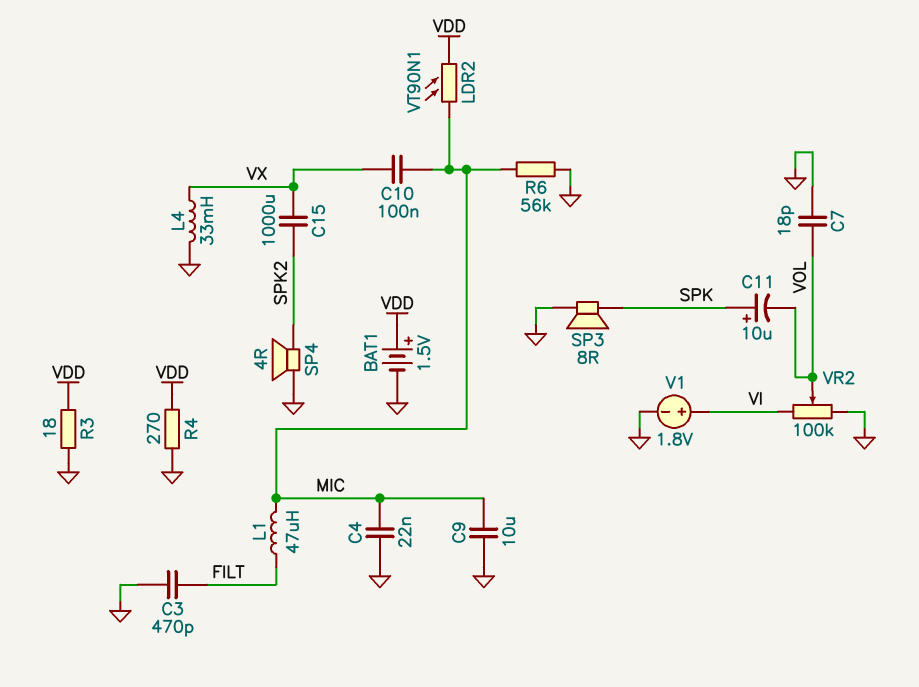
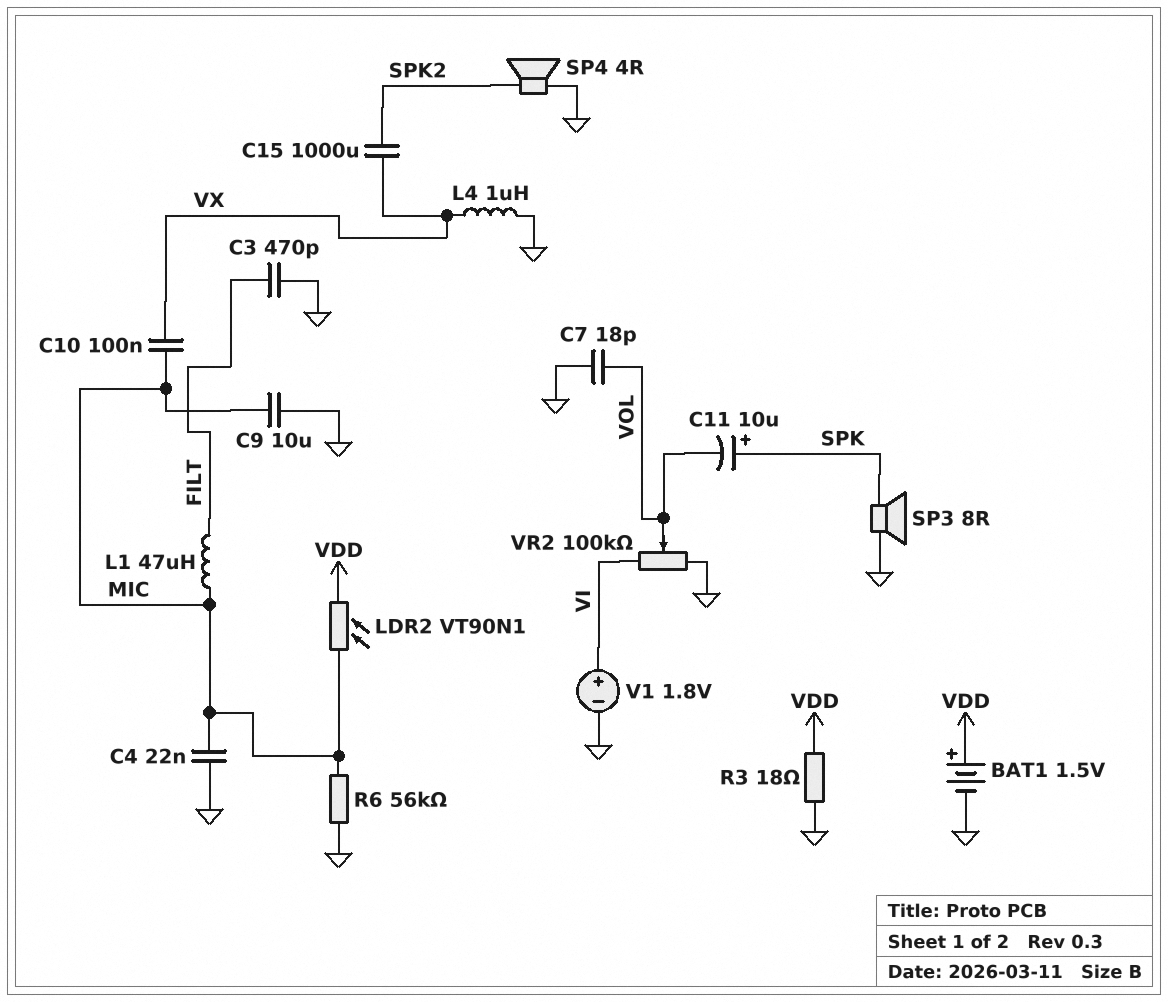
L4: 33mH (GND, VX) -> 1uH (GND, VX)
R4: 270 (GND, VDD) -> none

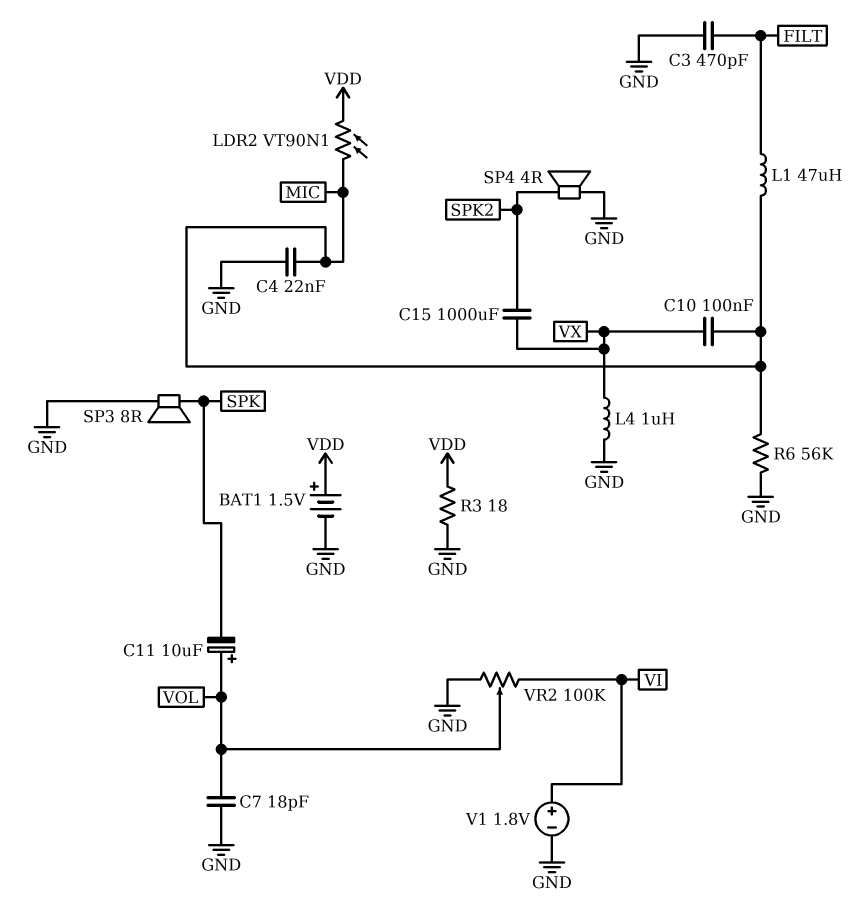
C9: 10uF (GND, MIC) -> none
C11: 10uF (plus SPK, minus VOL) -> 10uF (plus VOL, minus SPK)

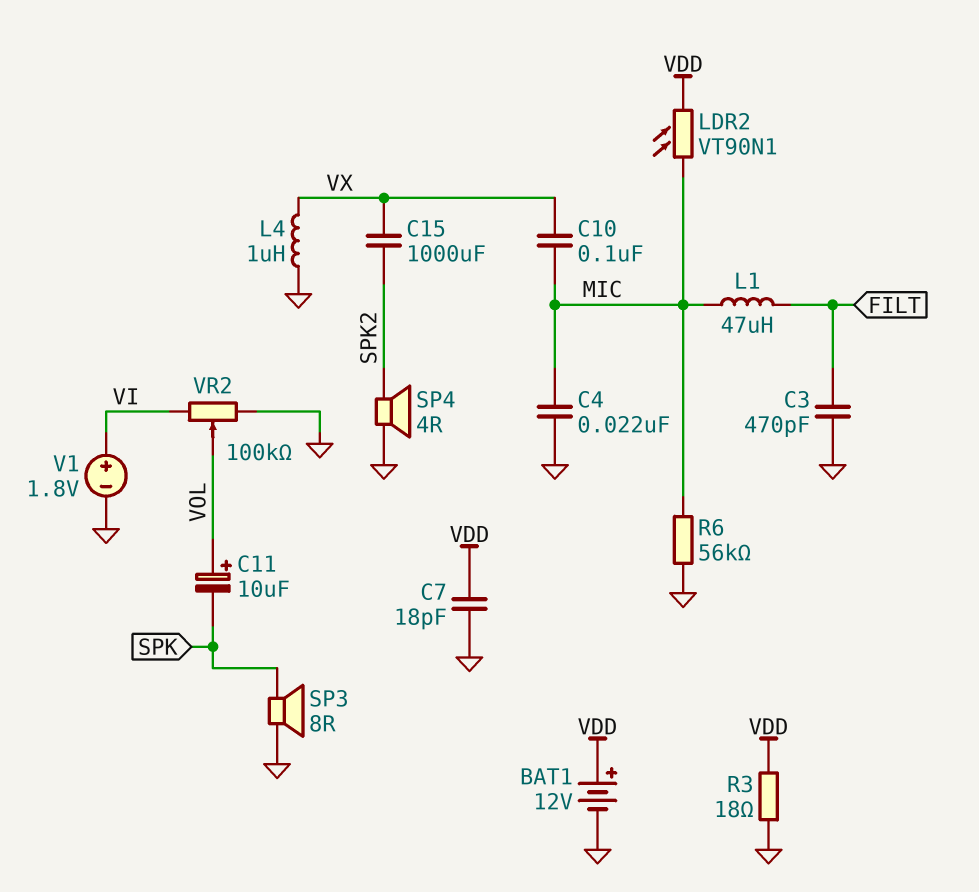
BAT1: 1.5V (plus VDD, minus GND) -> 12V (plus VDD, minus GND)
C7: 18pF (GND, VOL) -> 18pF (GND, VDD)

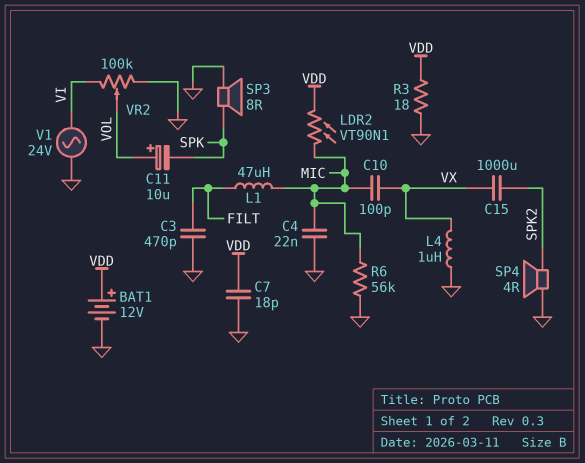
C10: 100nF (MIC, VX) -> 100pF (MIC, VX)
V1: 1.8V (plus VI, minus GND) -> AC 24V (GND, VI)

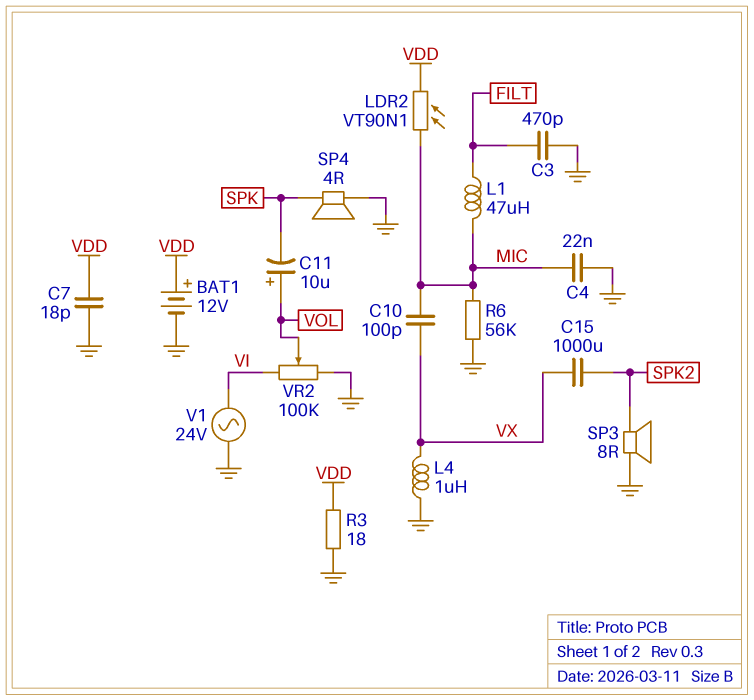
SP3: speaker 8R (GND, SPK) -> speaker 8R (GND, SPK2)
SP4: speaker 4R (GND, SPK2) -> speaker 4R (GND, SPK)

